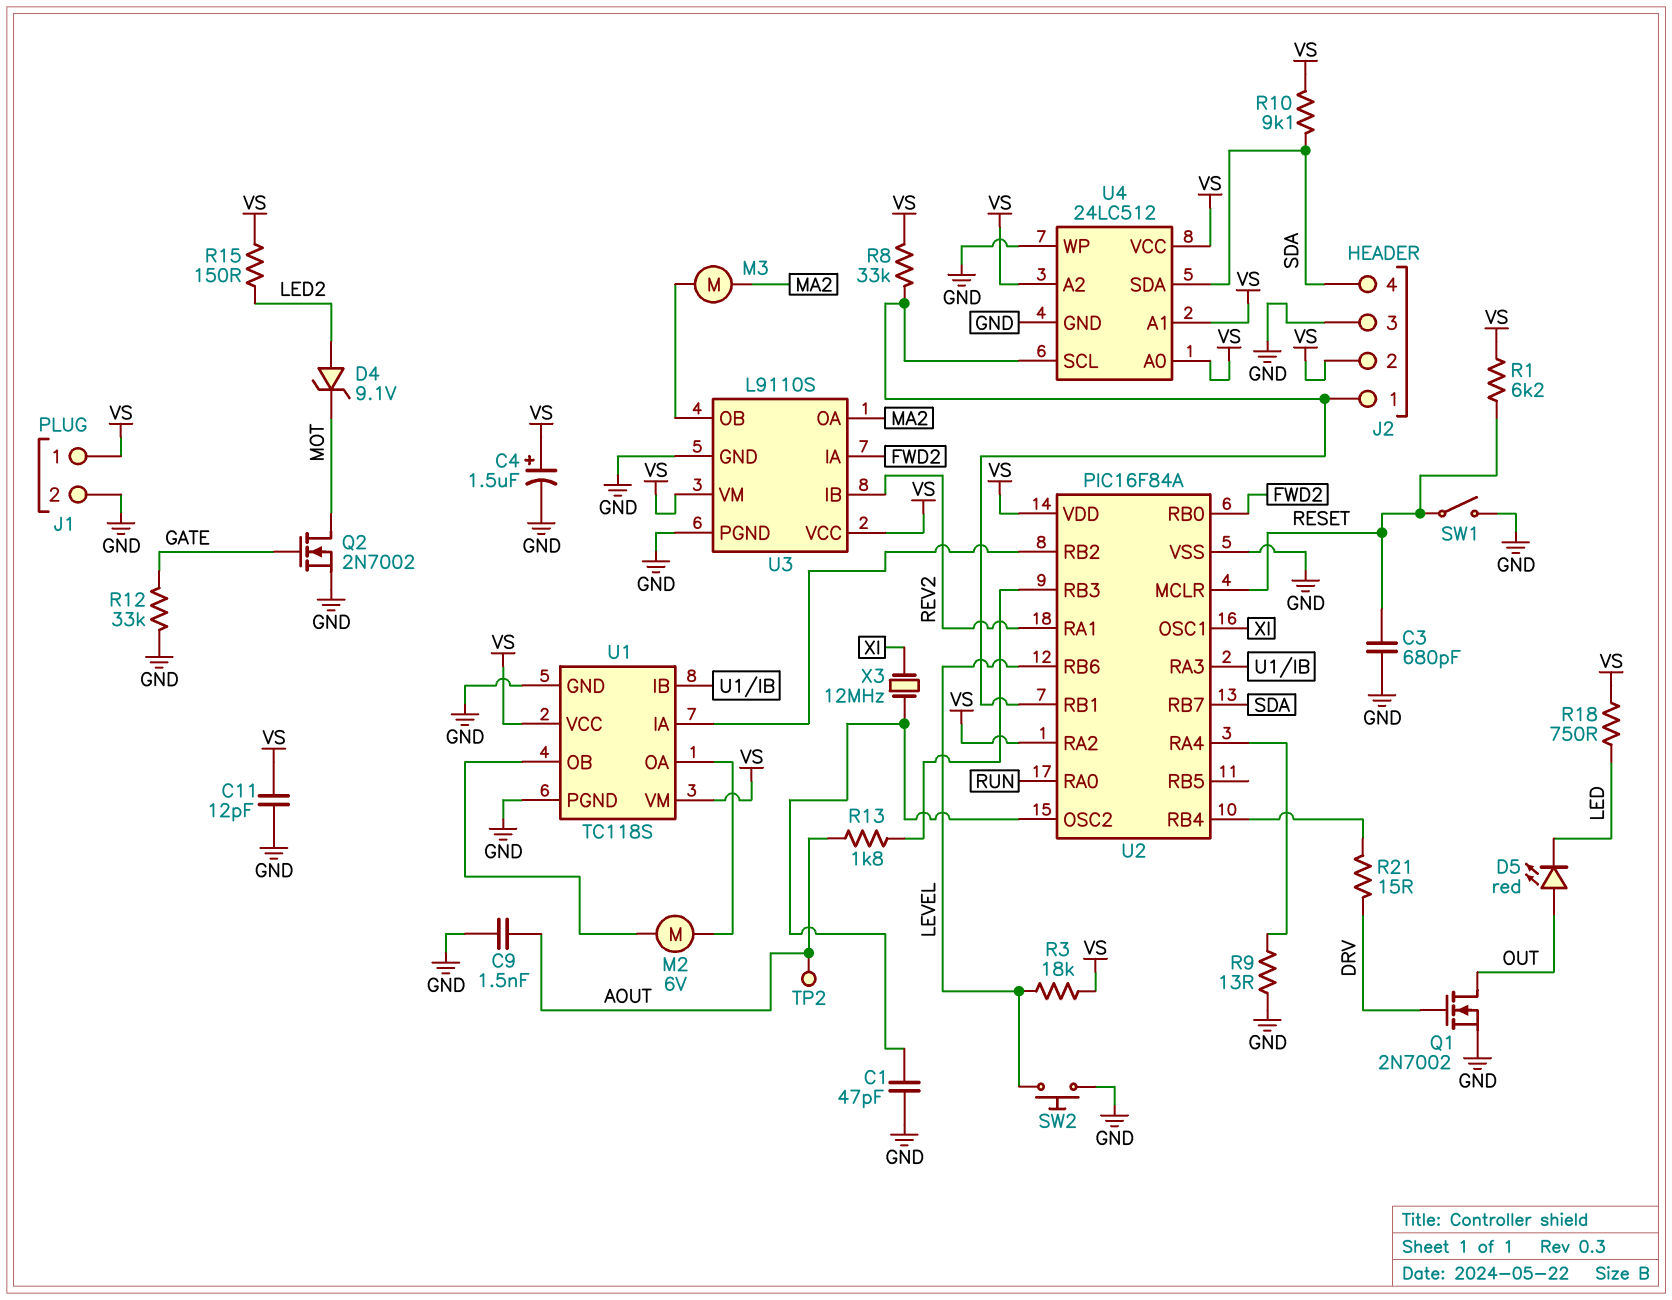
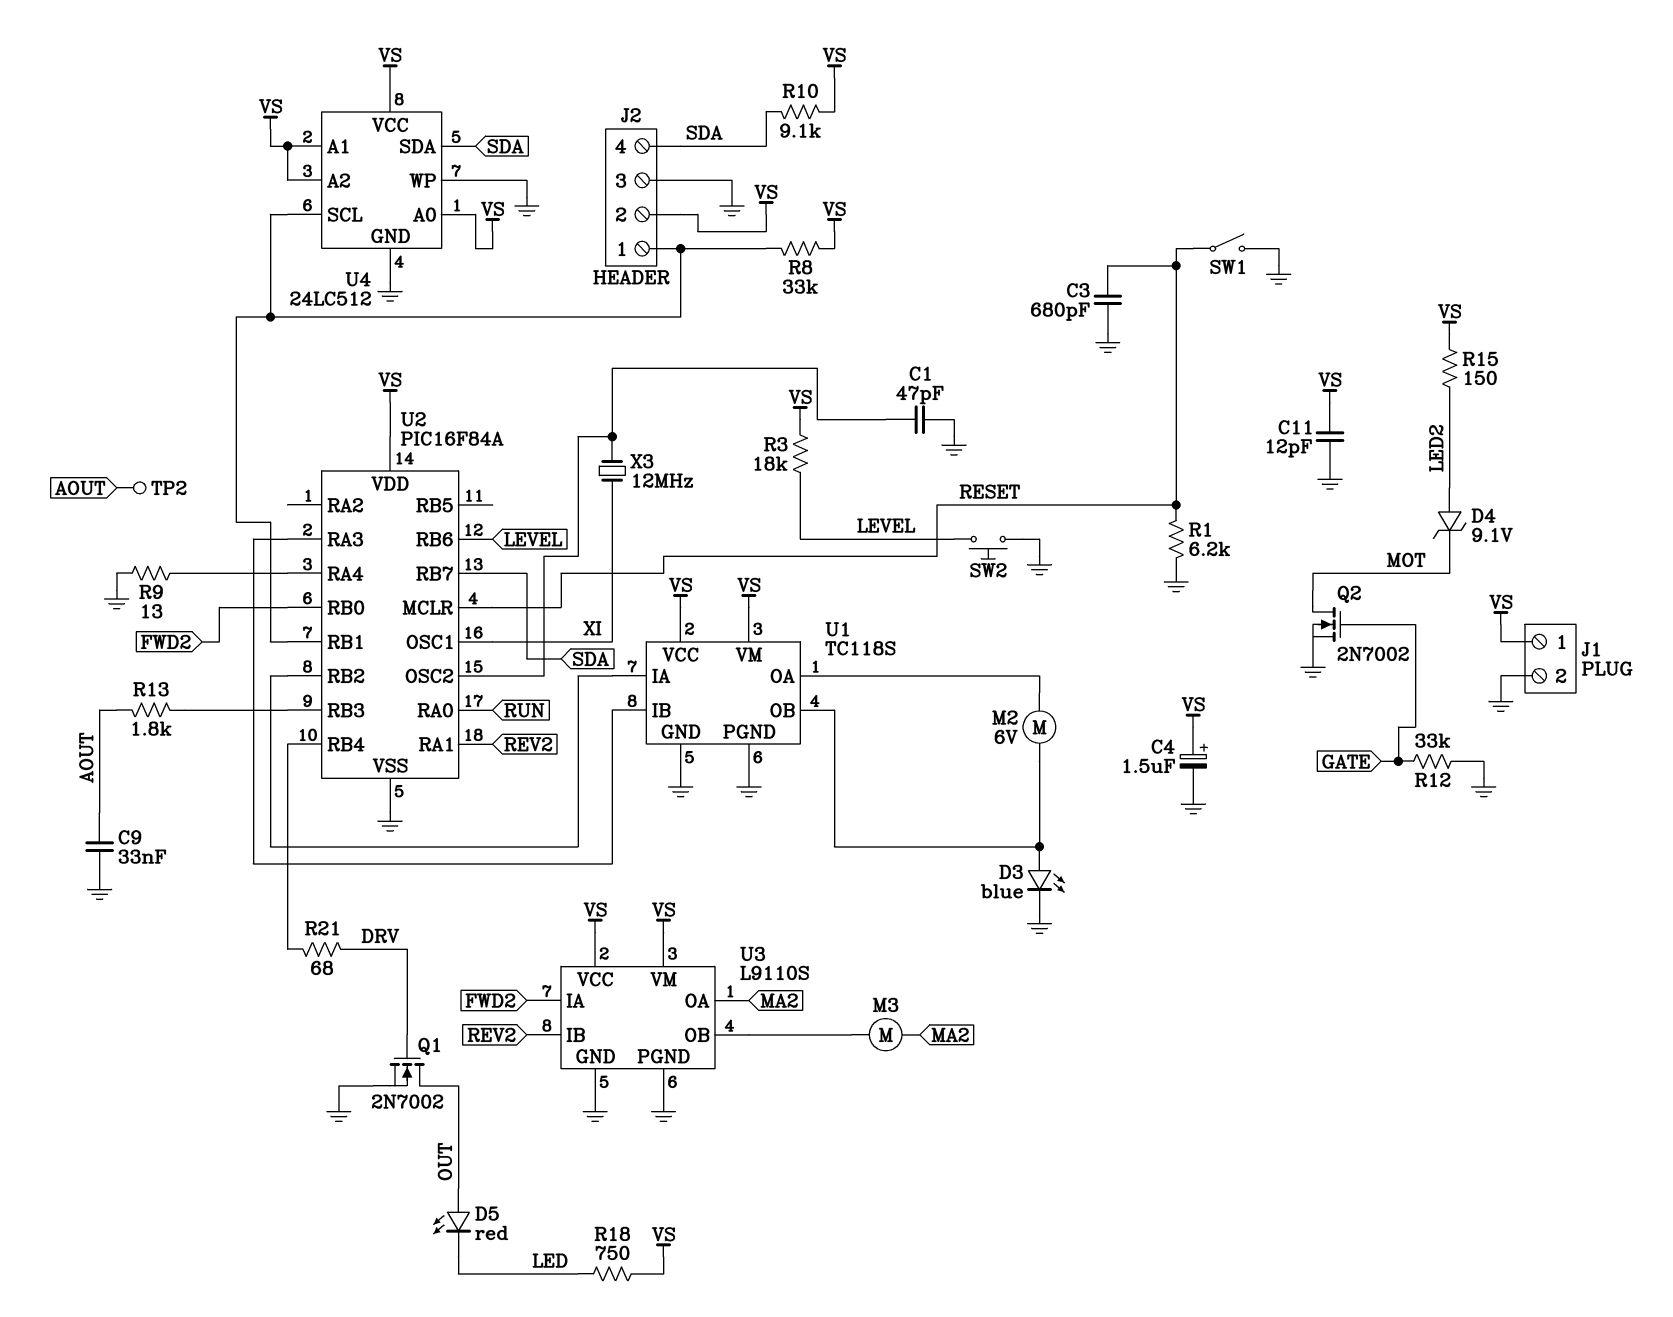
C9: 1.5nF (AOUT, GND) -> 33nF (AOUT, GND)
D3: none -> LED blue (A U1/OB, K GND)
R1: 6.2k (RESET, VS) -> 6.2k (GND, RESET)
R21: 15 (DRV, U2/RB4) -> 68 (DRV, U2/RB4)
U2 pin RA2: VS -> none

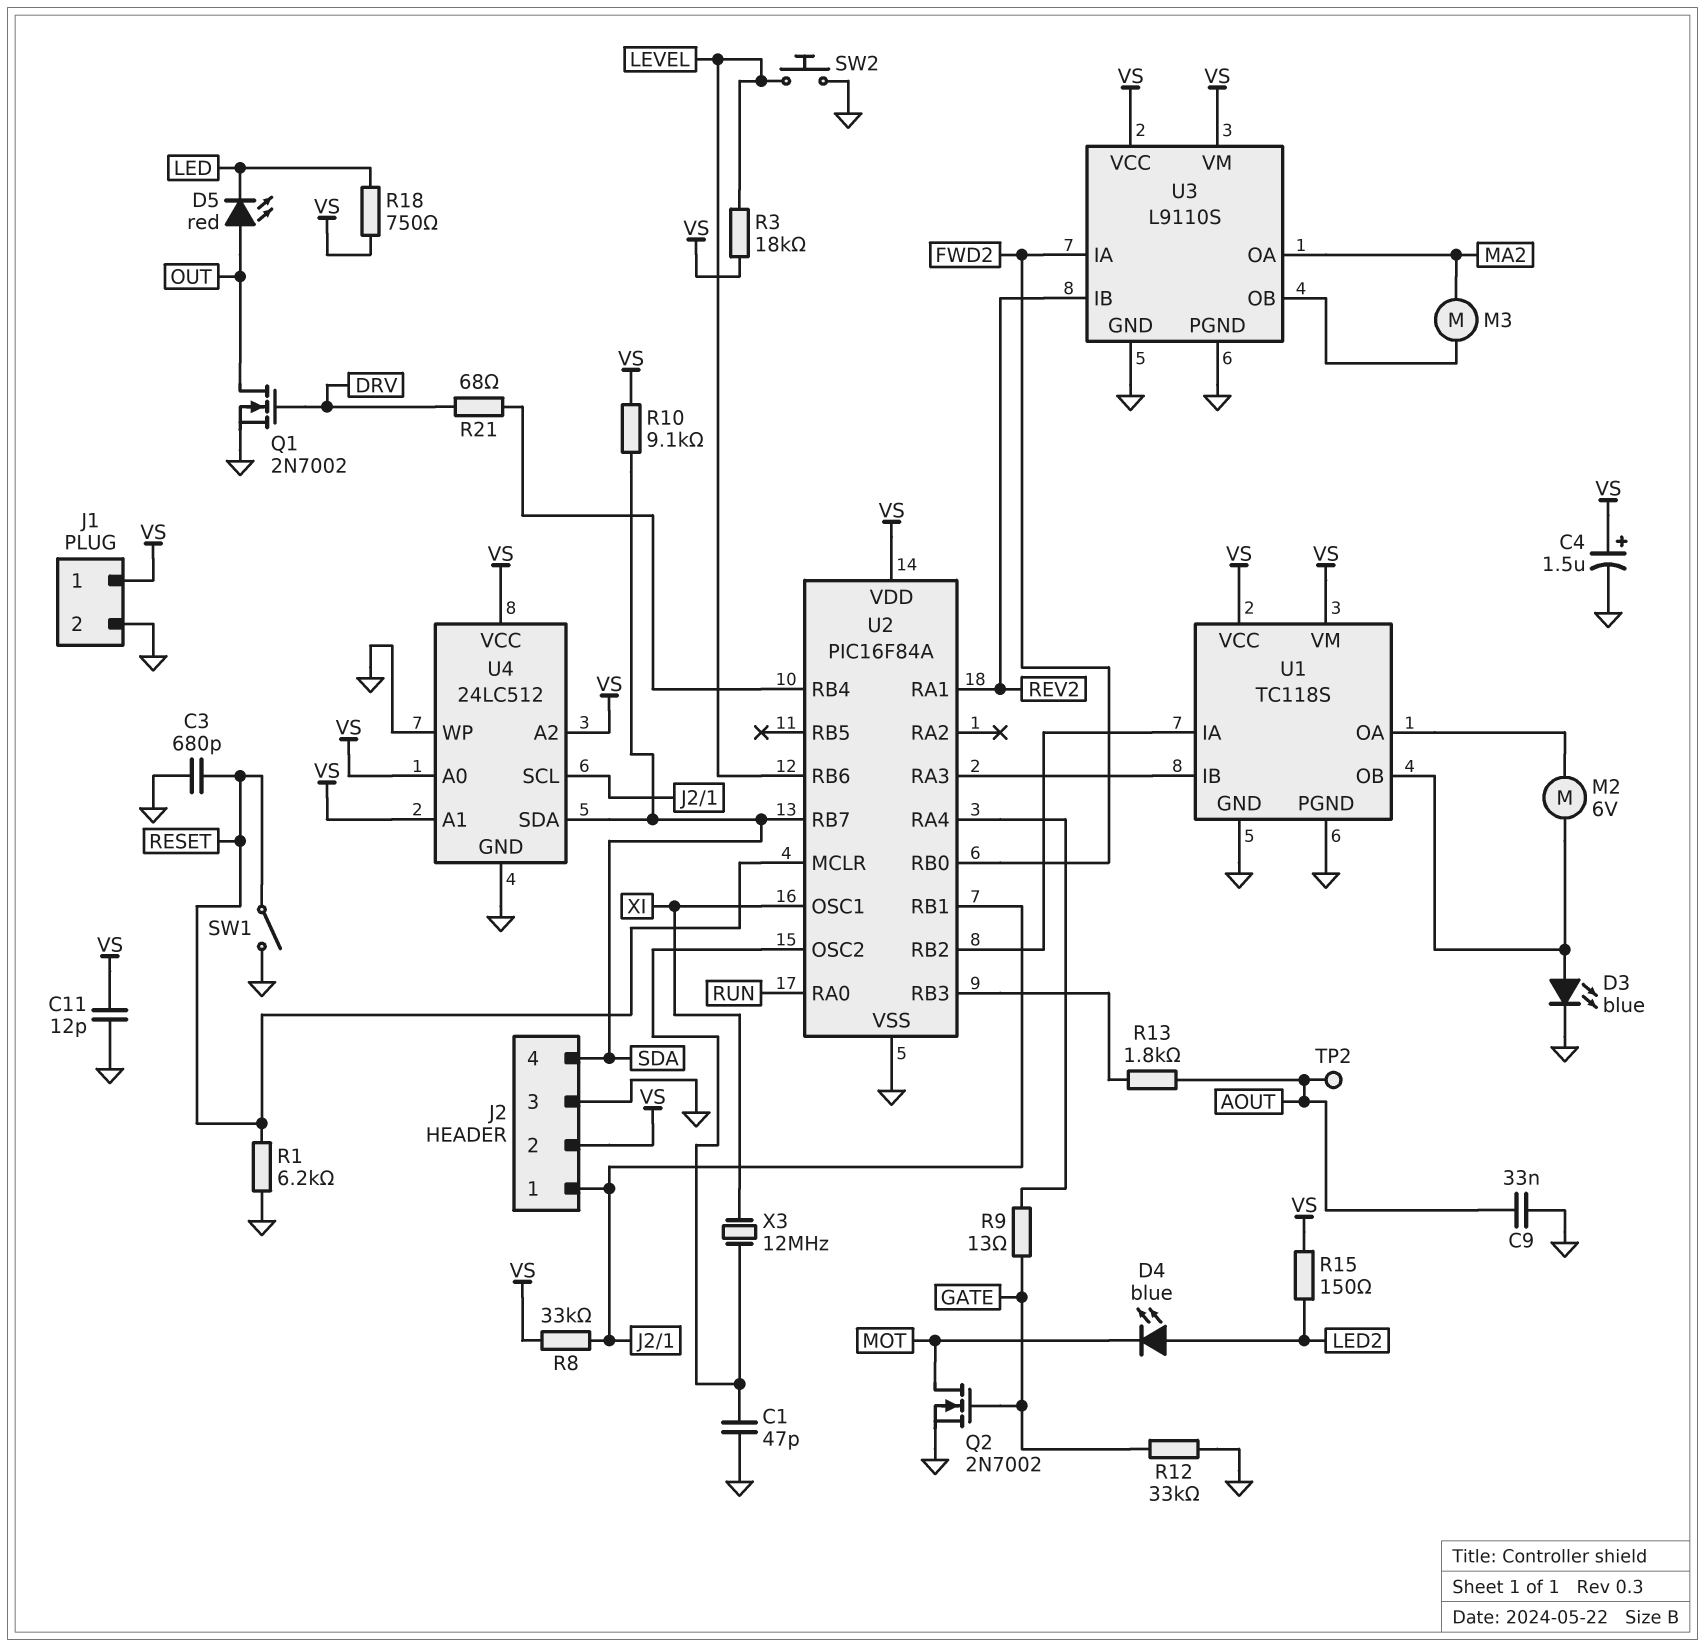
D4: zener 9.1V (A LED2, K MOT) -> LED blue (A LED2, K MOT)
R9: 13 (GND, U2/RA4) -> 13 (GATE, U2/RA4)

